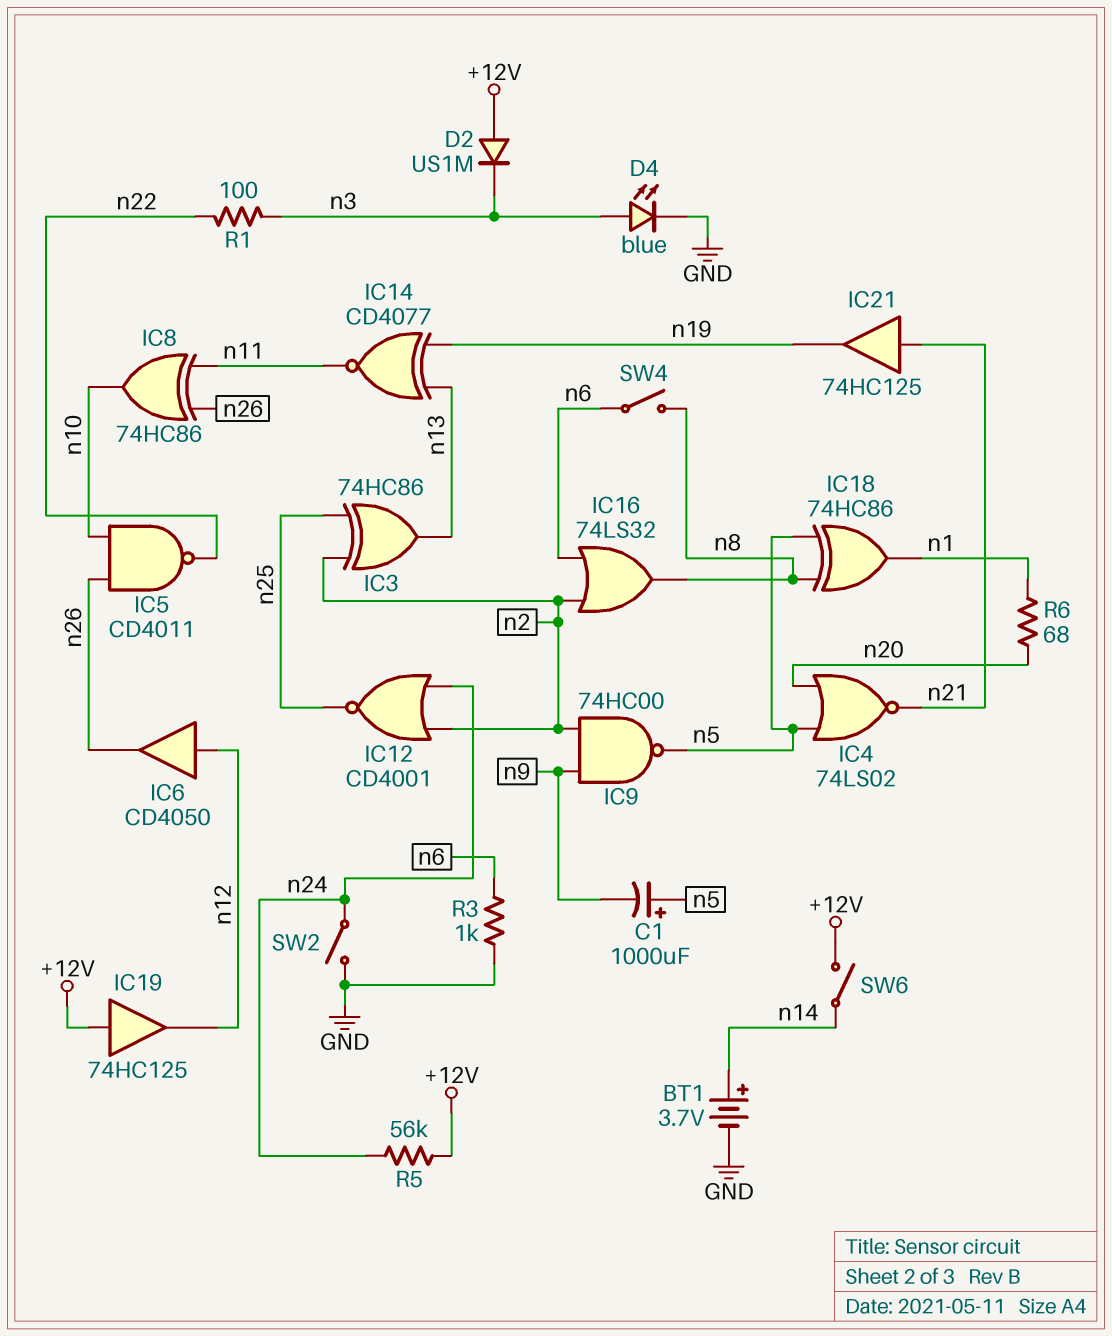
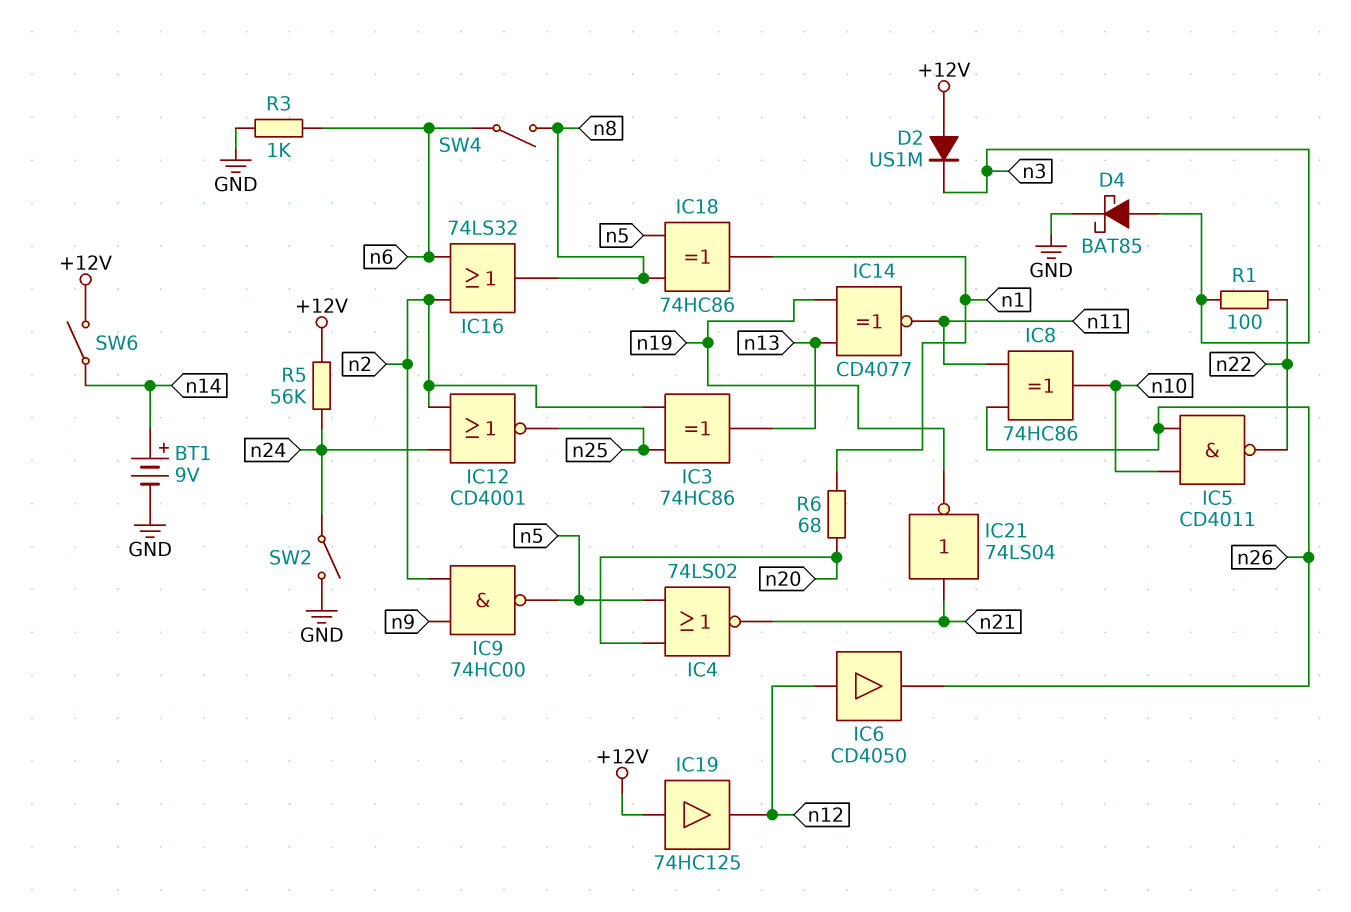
BT1: 3.7V (plus n14, minus GND) -> 9V (plus n14, minus GND)
C1: 1000uF (plus n5, minus n9) -> none
D4: LED blue (A n3, K GND) -> schottky BAT85 (A n3, K GND)
IC21: buffer 74HC125 (in n21, out n19) -> NOT 74LS04 (in n21, out n19)

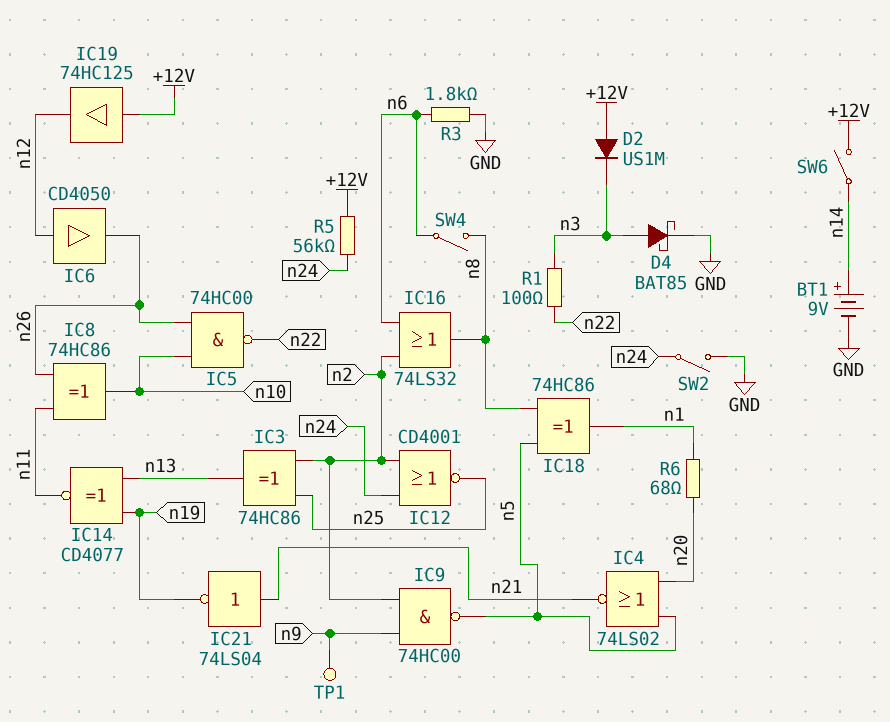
IC5: NAND CD4011 (in n10, in n26, out n22) -> NAND 74HC00 (in n10, in n26, out n22)
R3: 1k (GND, n6) -> 1.8k (GND, n6)
TP1: none -> test point (n9)

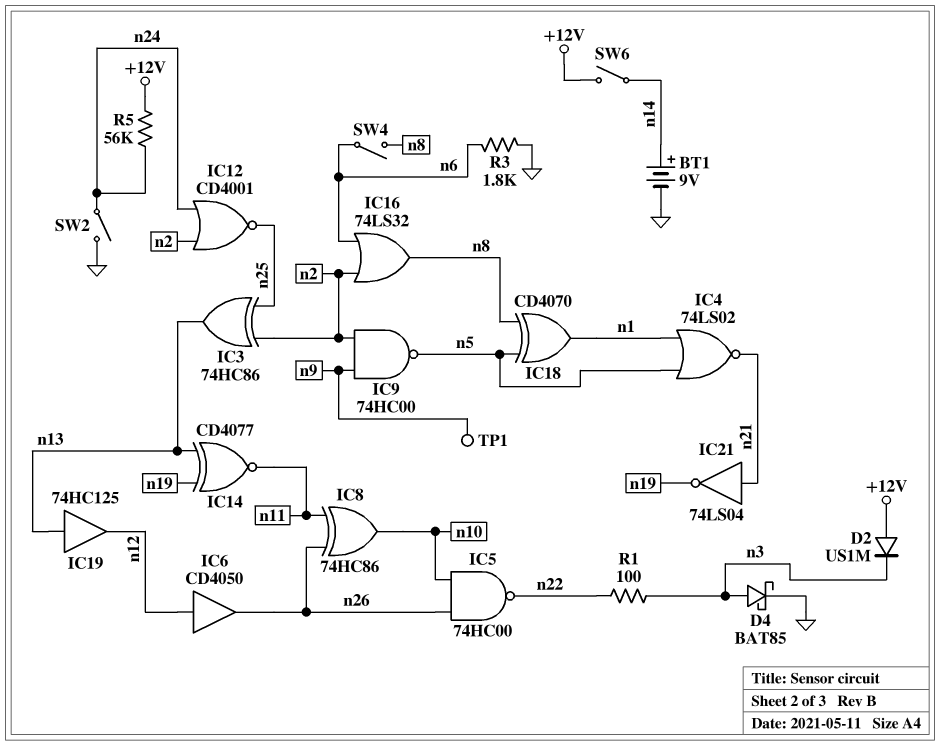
IC4: NOR 74LS02 (in n5, in n20, out n21) -> NOR 74LS02 (in n1, in n5, out n21)
IC18: XOR 74HC86 (in n5, in n8, out n1) -> XOR CD4070 (in n5, in n8, out n1)
IC19: buffer 74HC125 (in +12V, out n12) -> buffer 74HC125 (in n13, out n12)
R6: 68 (n1, n20) -> none

